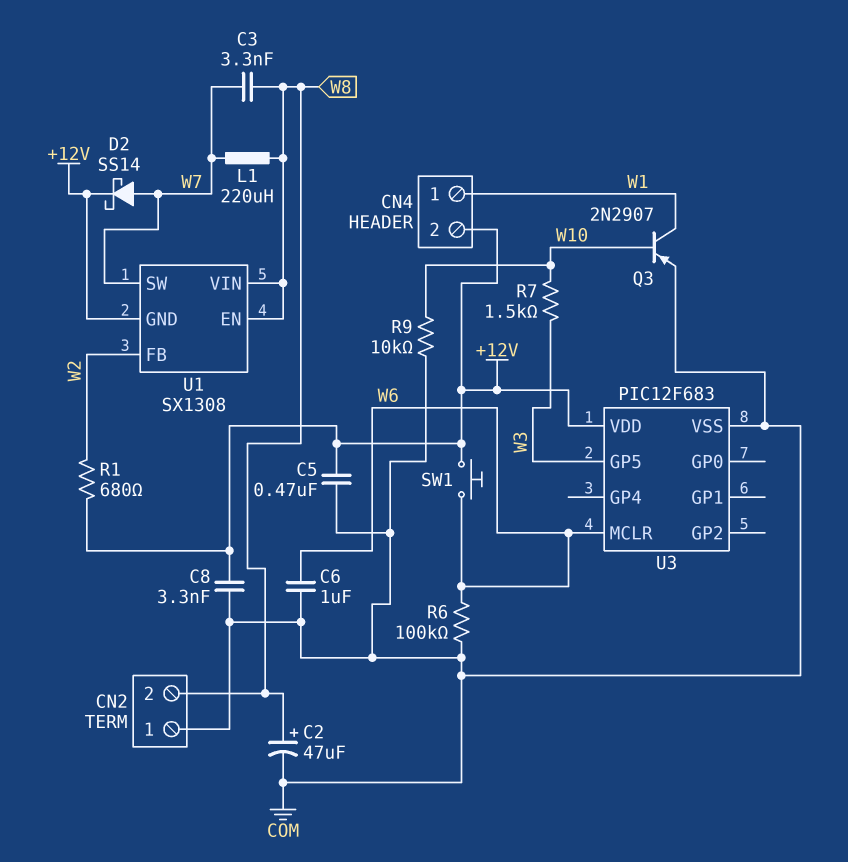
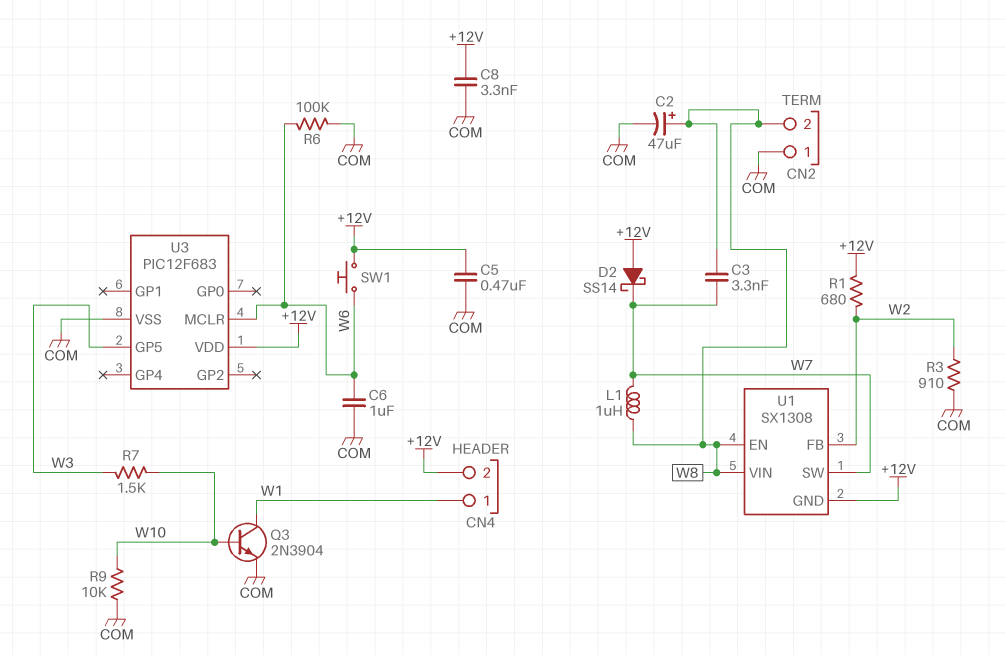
D2: schottky SS14 (A W7, K +12V) -> schottky SS14 (A +12V, K W7)
L1: 220uH (W7, W8) -> 1uH (W7, W8)
Q3: PNP 2N2907 (B W10, C W1, E COM) -> NPN 2N3904 (B W10, C W1, E COM)
R3: none -> 910 (COM, W2)

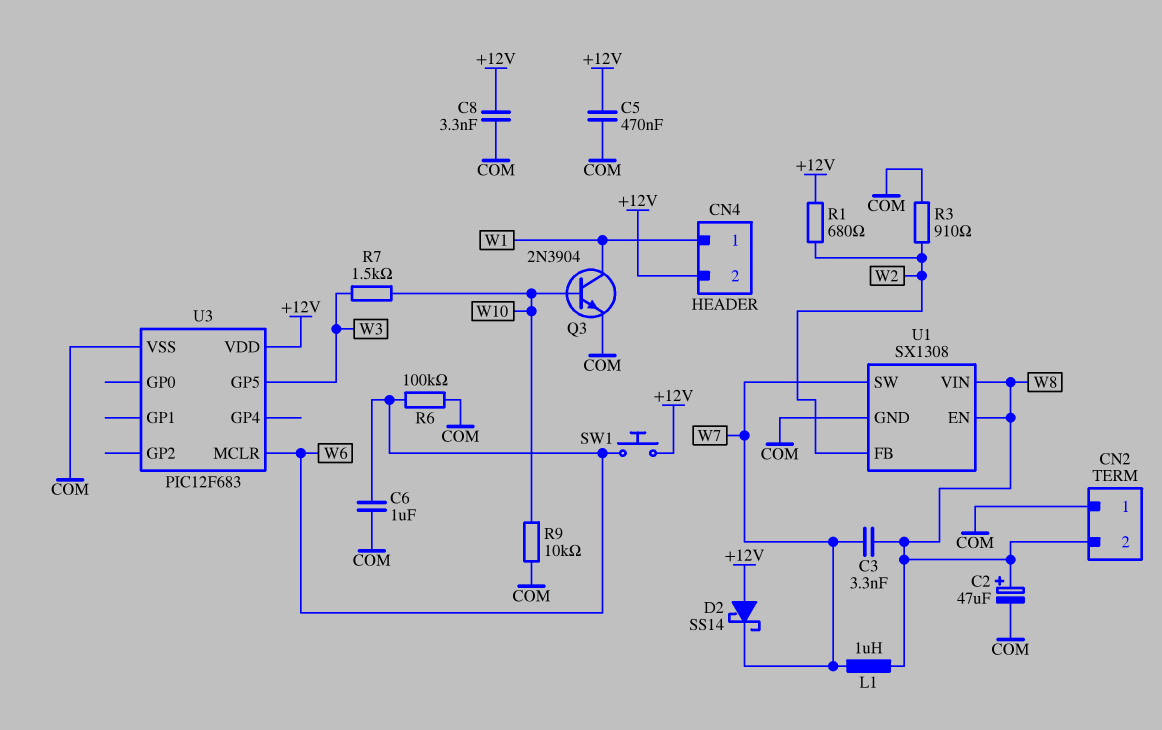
U1 pin GND: +12V -> COM

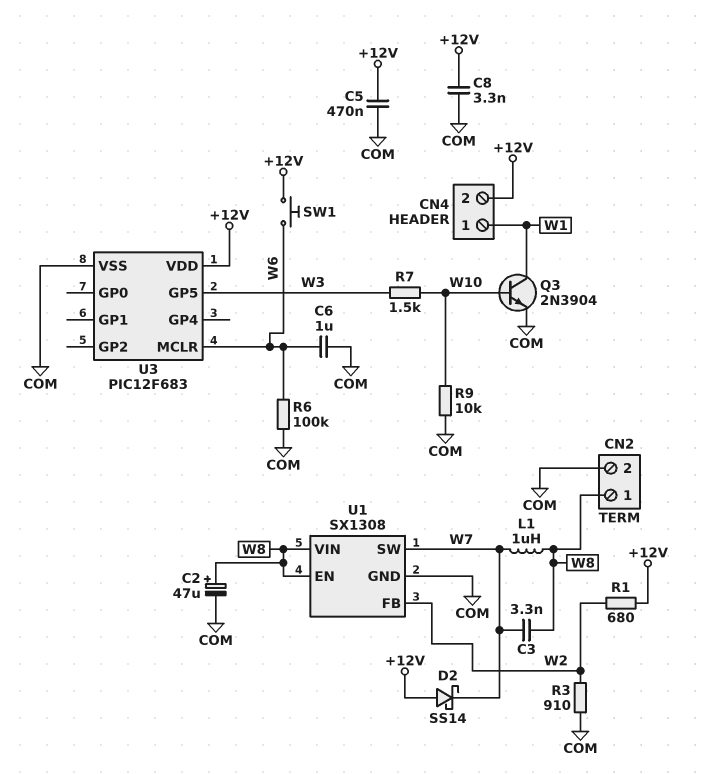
CN2 pin 1: COM -> W8
CN2 pin 2: W8 -> COM

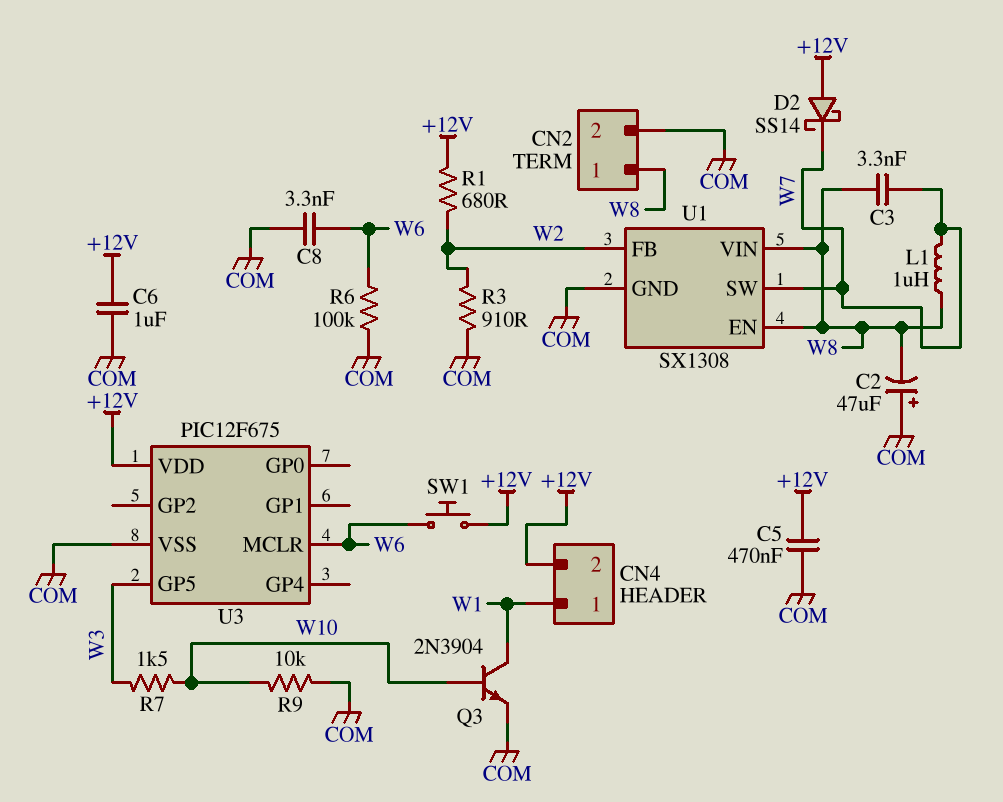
C2: 47uF (plus W8, minus COM) -> 47uF (plus COM, minus W8)
C6: 1uF (COM, W6) -> 1uF (+12V, COM)
C8: 3.3nF (+12V, COM) -> 3.3nF (COM, W6)
U3: PIC12F683 -> PIC12F675

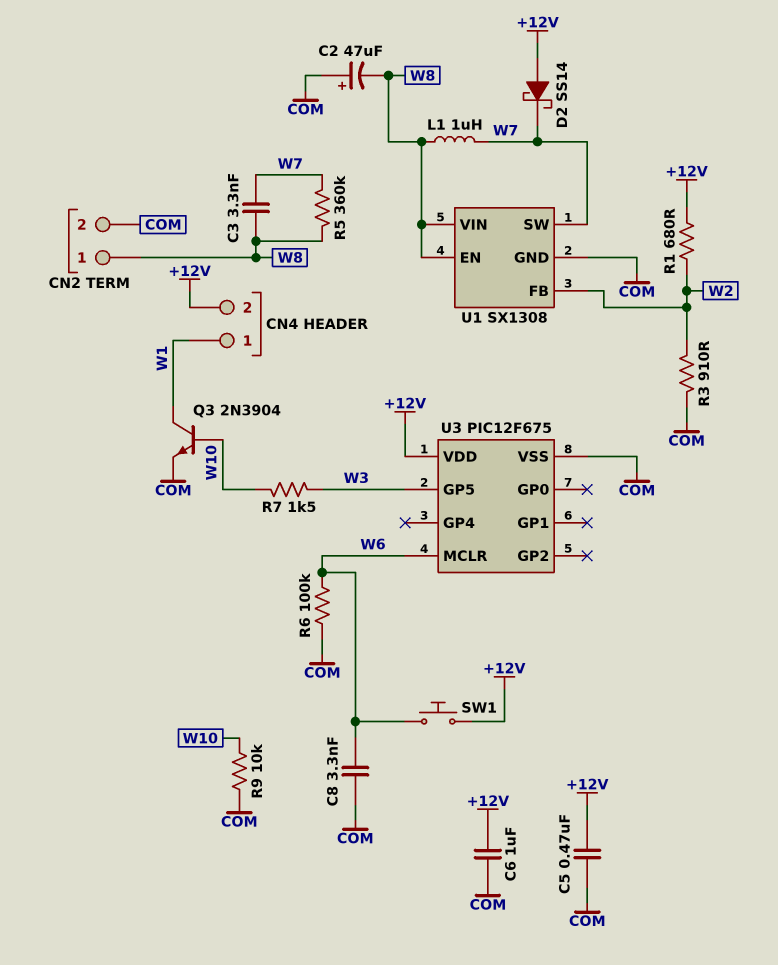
R5: none -> 360k (W7, W8)

